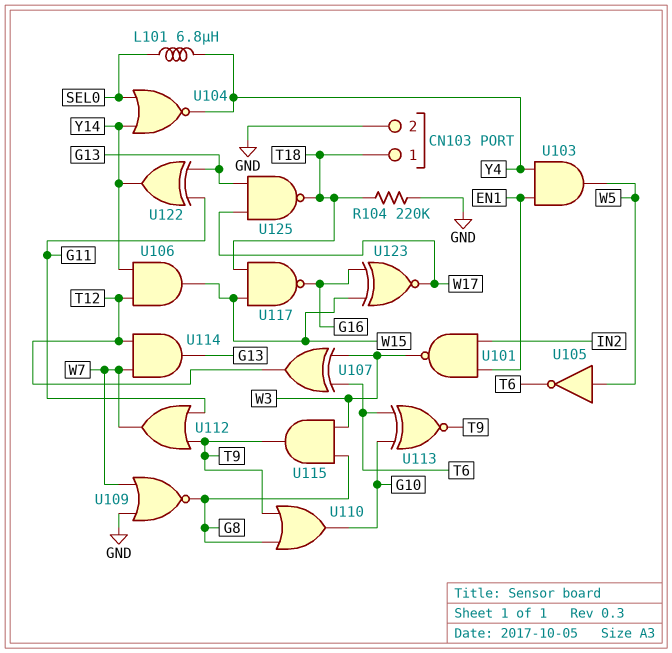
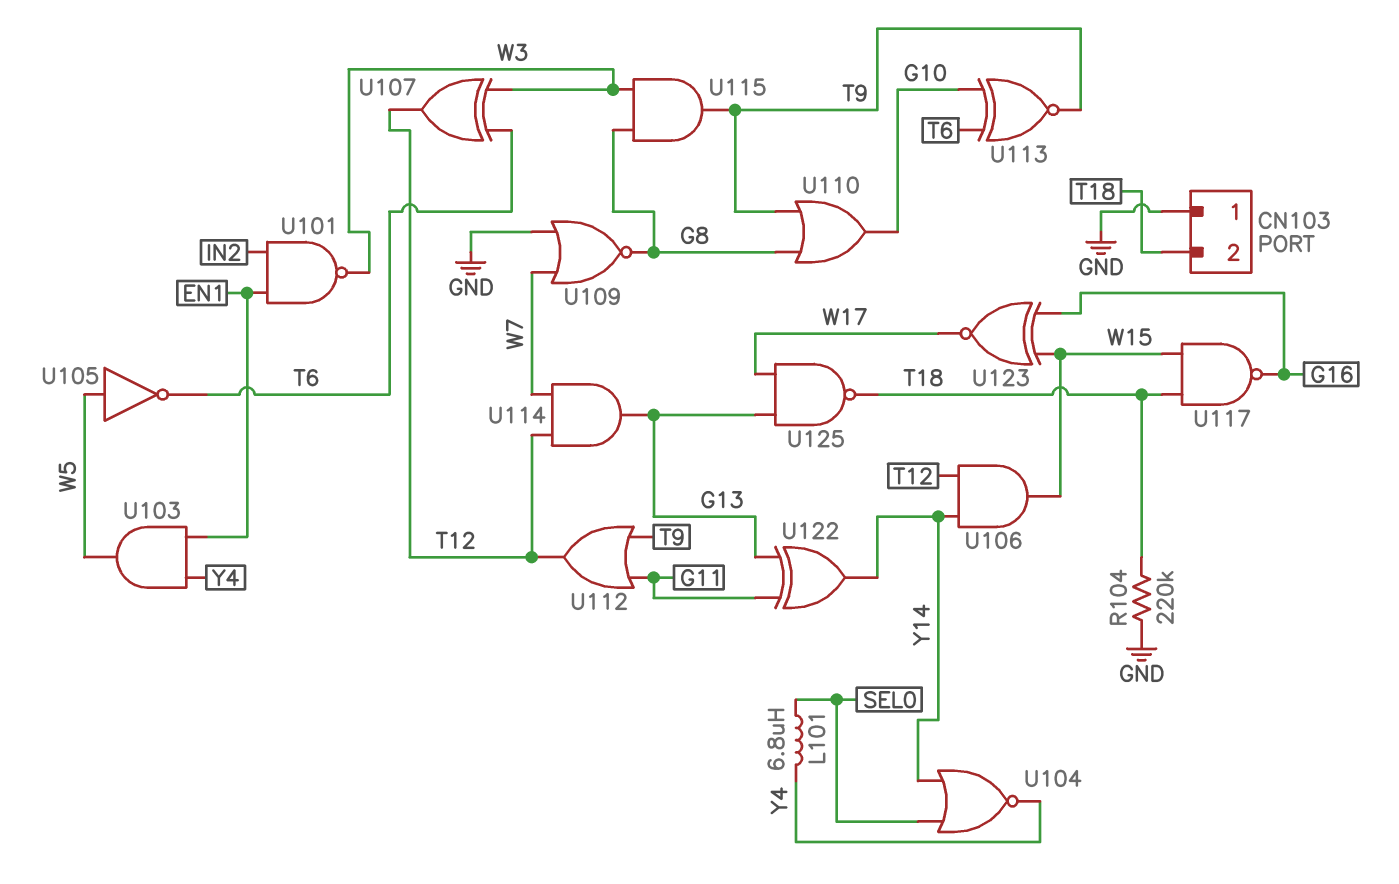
CN103 pin 1: T18 -> GND
CN103 pin 2: GND -> T18
U112: OR (in G11, in T9, out W7) -> OR (in G11, in T9, out T12)

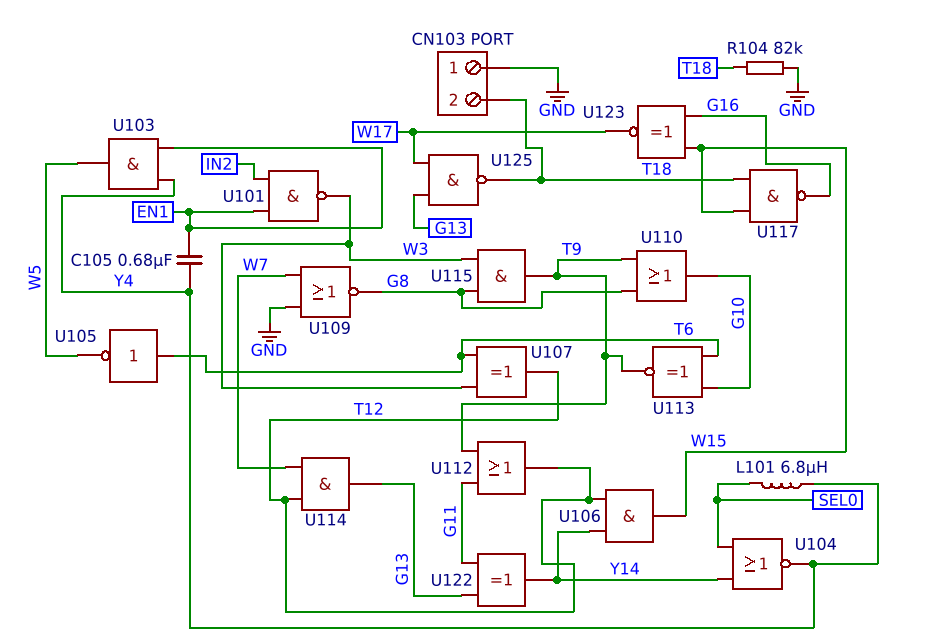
C105: none -> 680nF (EN1, Y4)
R104: 220k (GND, T18) -> 82k (GND, T18)
U105: NOT (in W5, out T6) -> NOT (in T6, out W5)

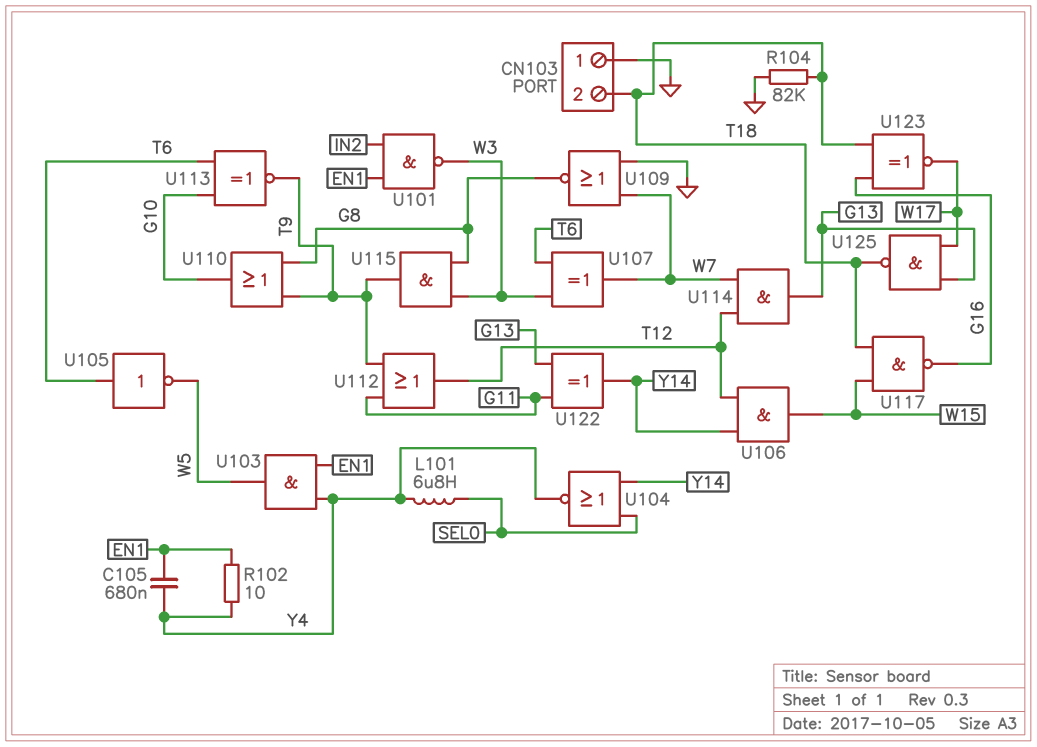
R102: none -> 10 (EN1, Y4)
U107: XOR (in T6, in W3, out T12) -> XOR (in T6, in W3, out W7)
U123: XNOR (in G16, in W15, out W17) -> XNOR (in G16, in T18, out W17)

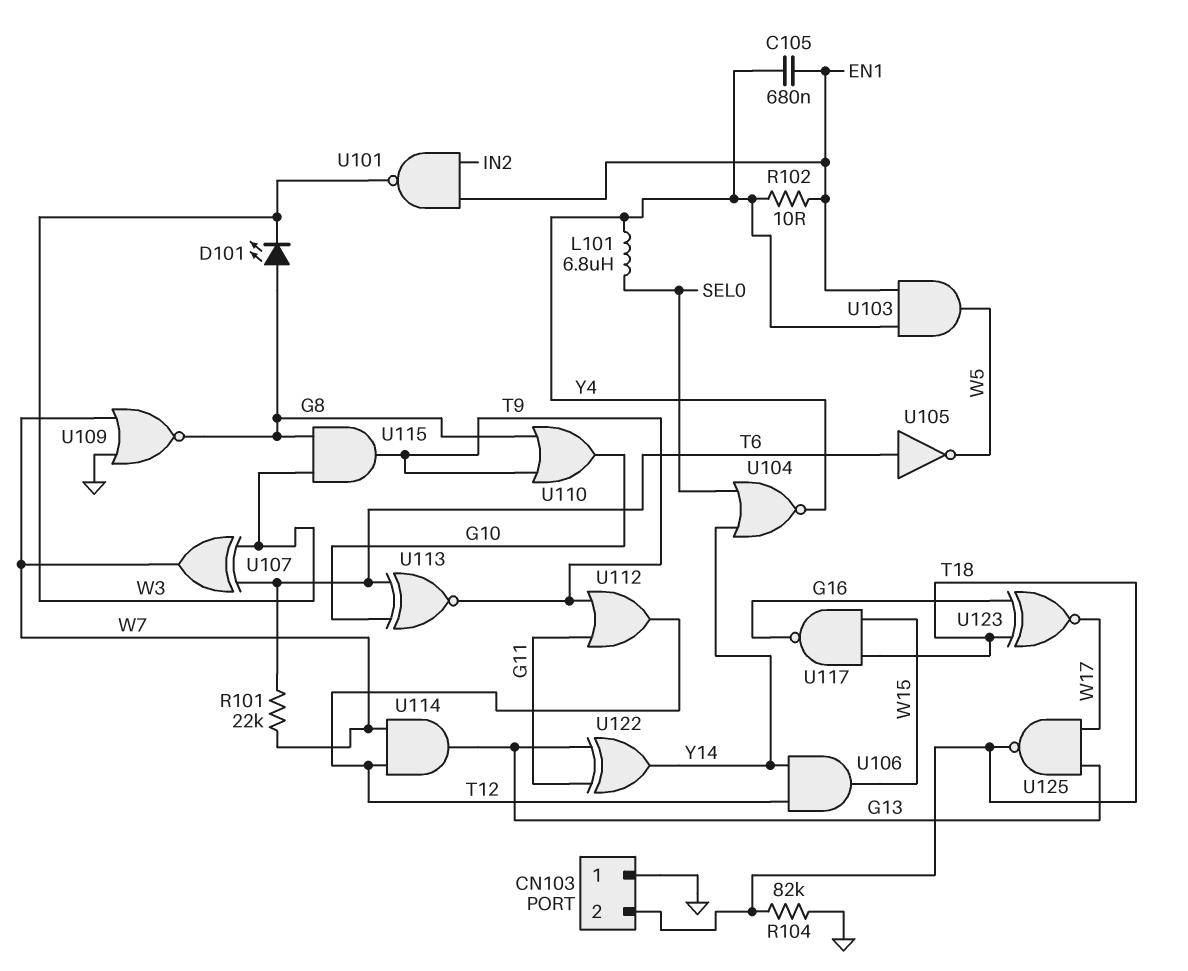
D101: none -> LED (A G8, K W3)
R101: none -> 22k (T6, W7)

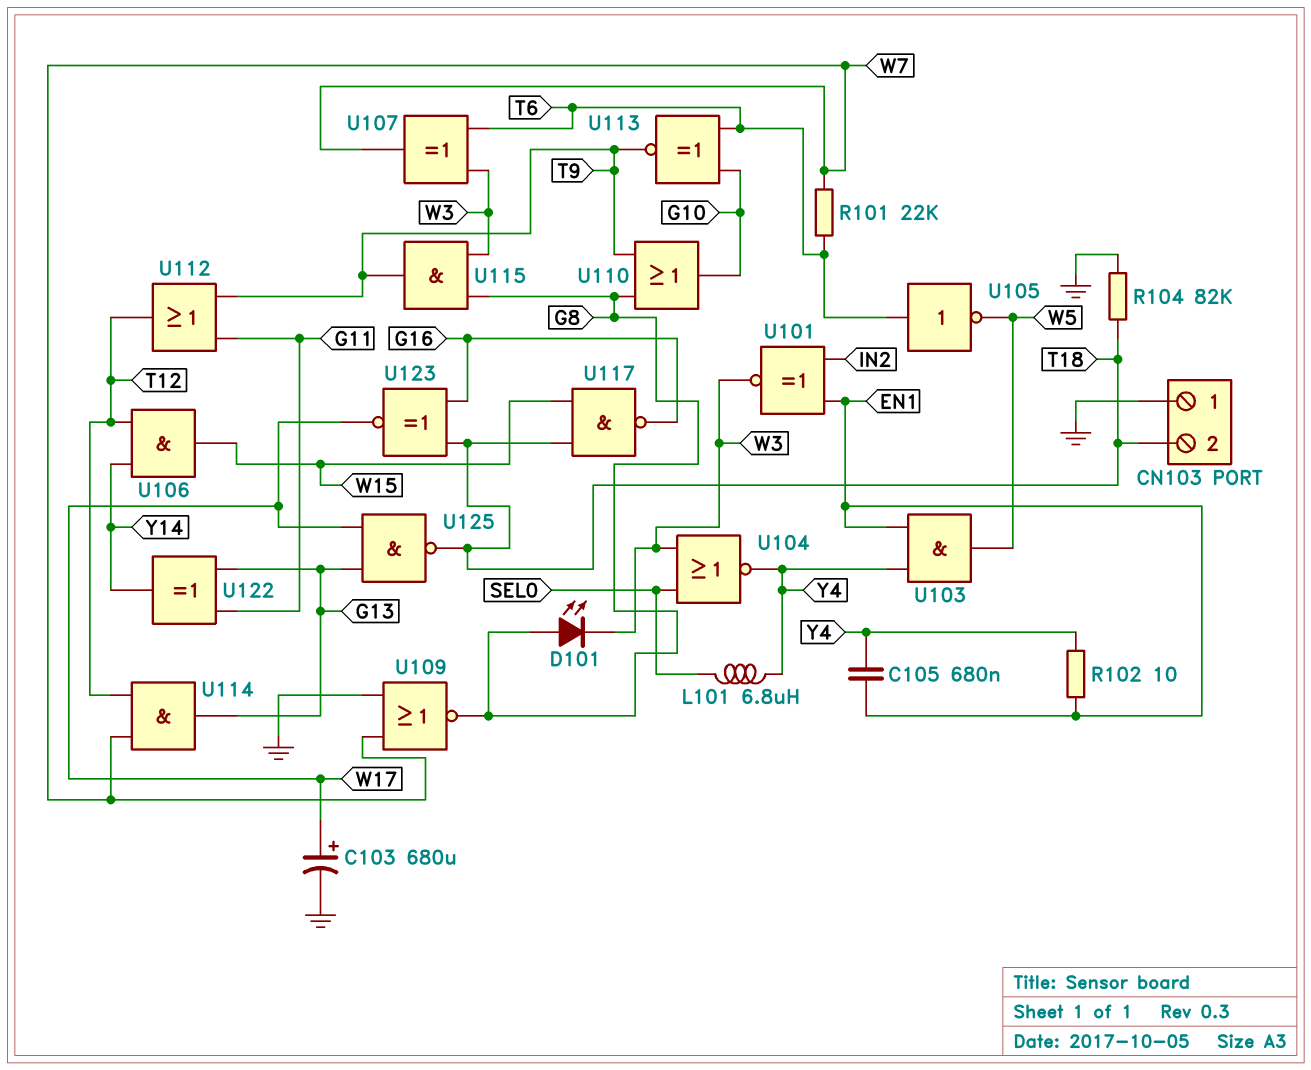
C103: none -> 680uF (plus W17, minus GND)
U101: NAND (in EN1, in IN2, out W3) -> XNOR (in EN1, in IN2, out W3)
U104: NOR (in SEL0, in Y14, out Y4) -> NOR (in SEL0, in W3, out Y4)

